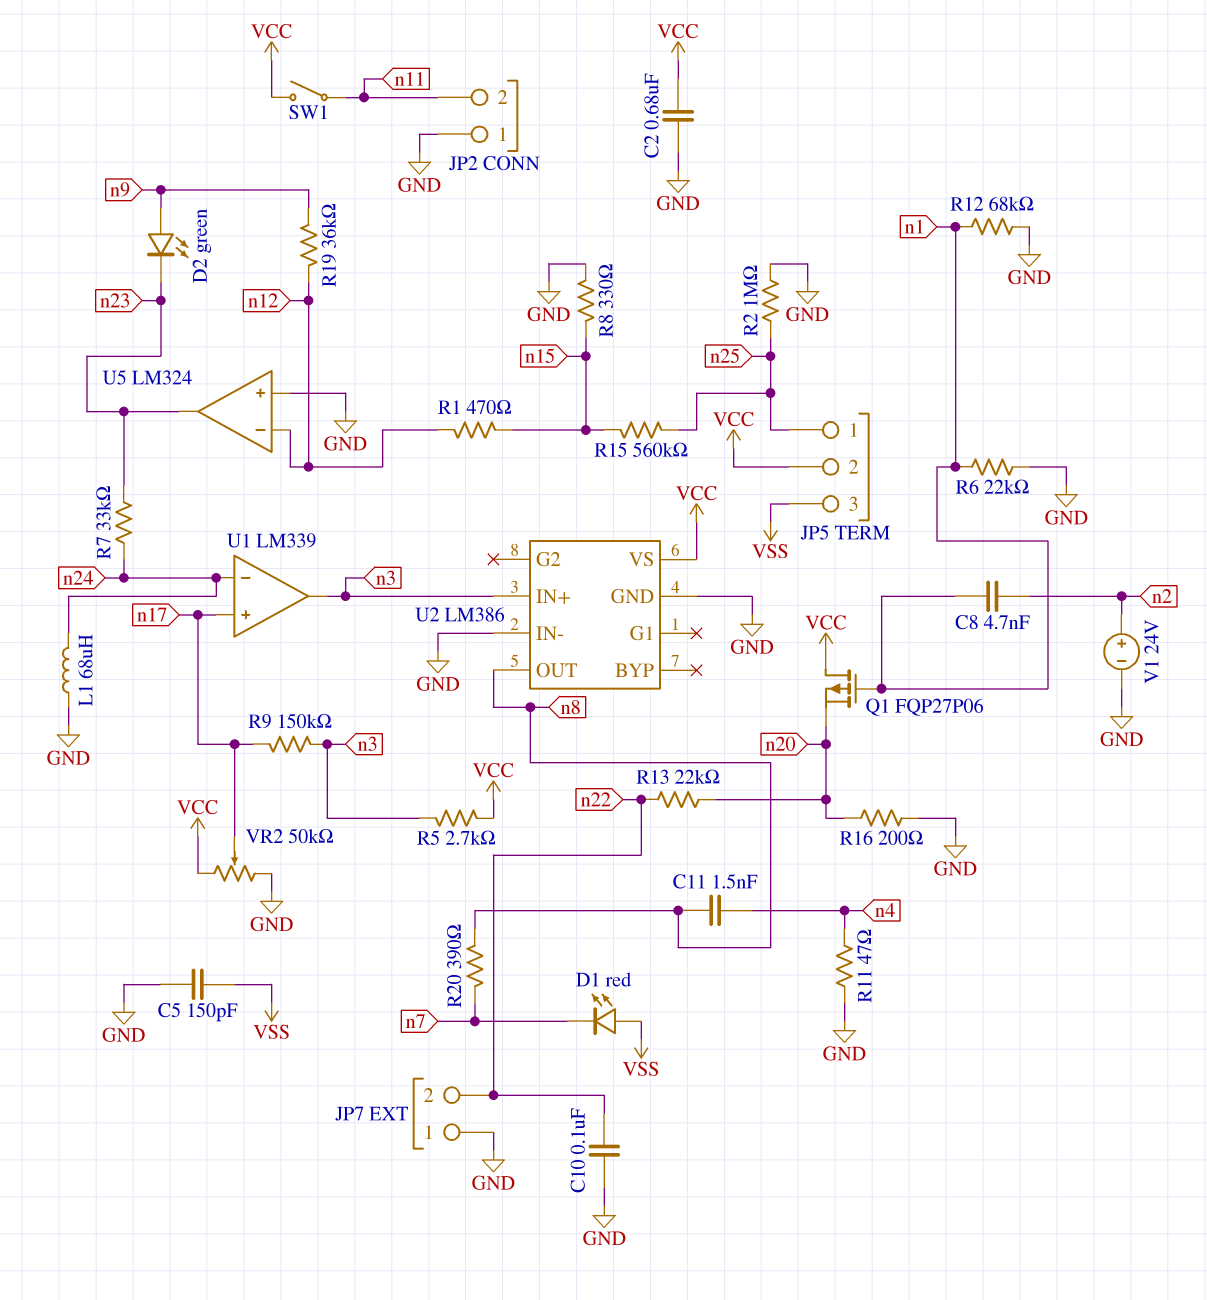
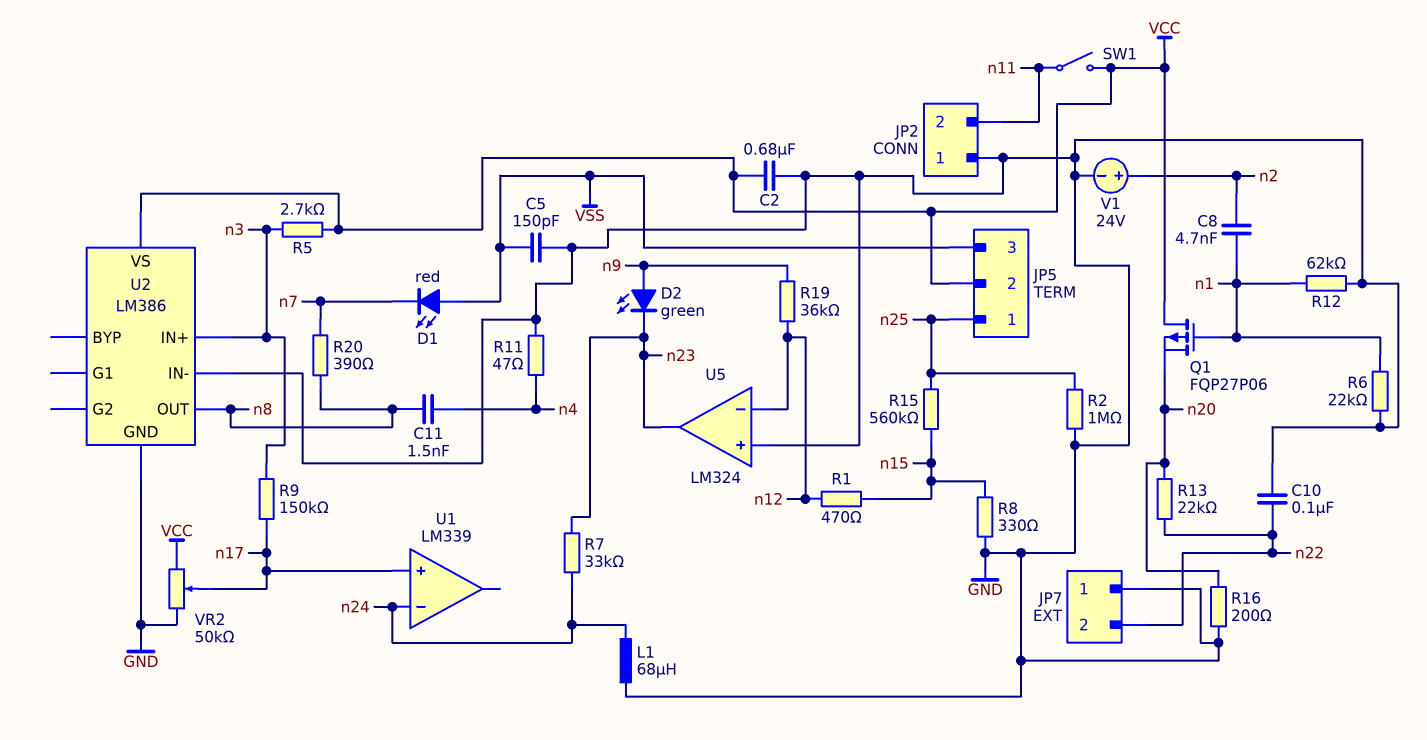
R12: 68k (GND, n1) -> 62k (GND, n1)
U1 pin out: n3 -> none

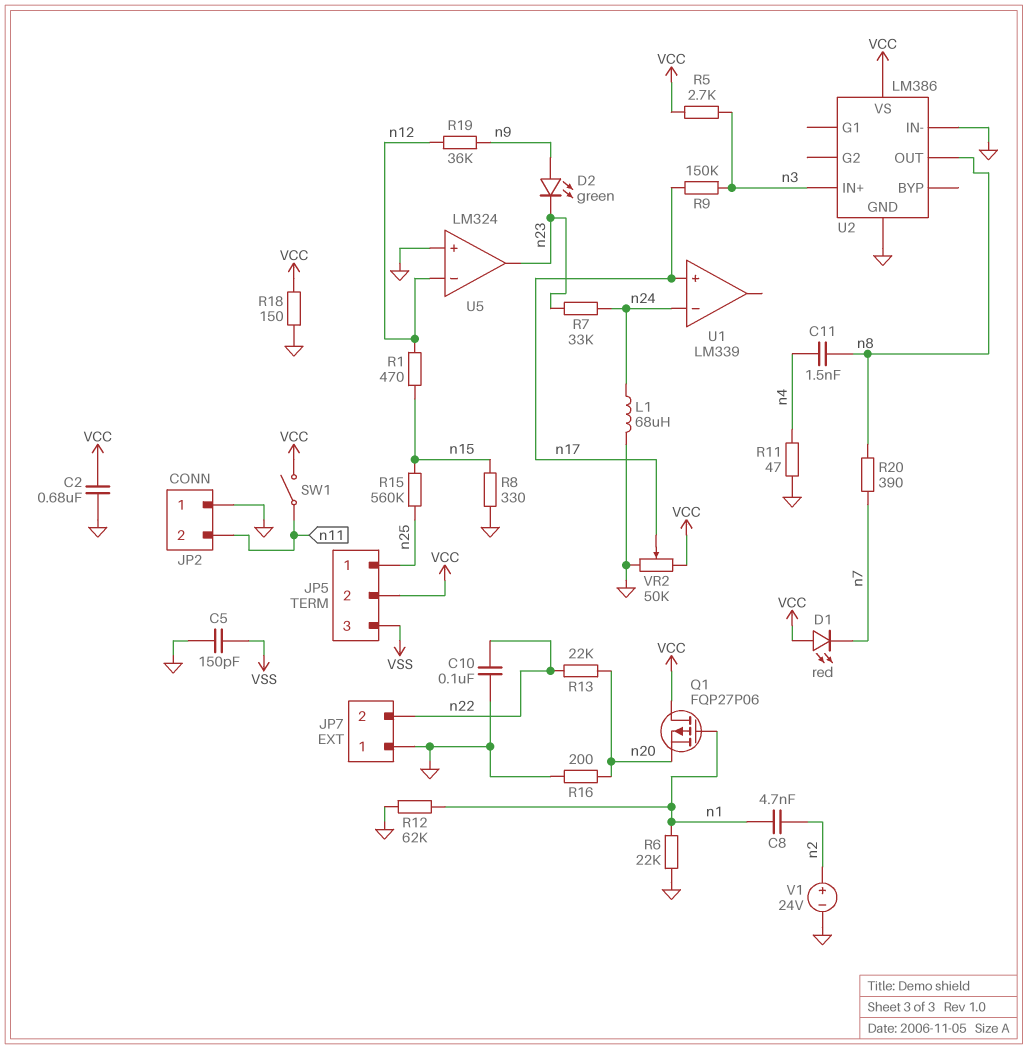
D1: LED red (A VSS, K n7) -> LED red (A VCC, K n7)
R2: 1M (GND, n25) -> none
R18: none -> 150 (GND, VCC)

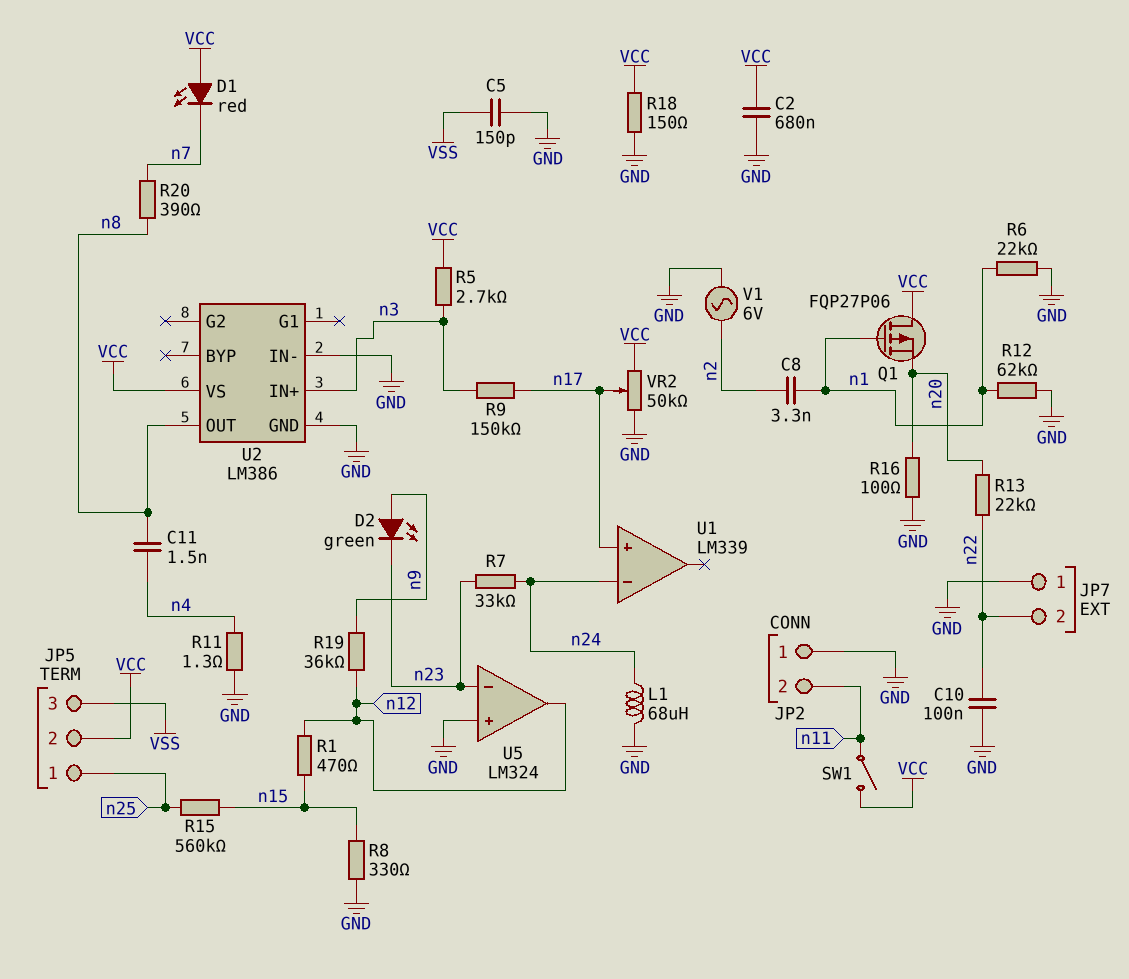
C8: 4.7nF (n1, n2) -> 3.3nF (n1, n2)
R11: 47 (GND, n4) -> 1.3 (GND, n4)
R16: 200 (GND, n20) -> 100 (GND, n20)
U5 pin in-: n12 -> n23
U5 pin out: n23 -> n12
V1: 24V (plus n2, minus GND) -> AC 6V (GND, n2)

